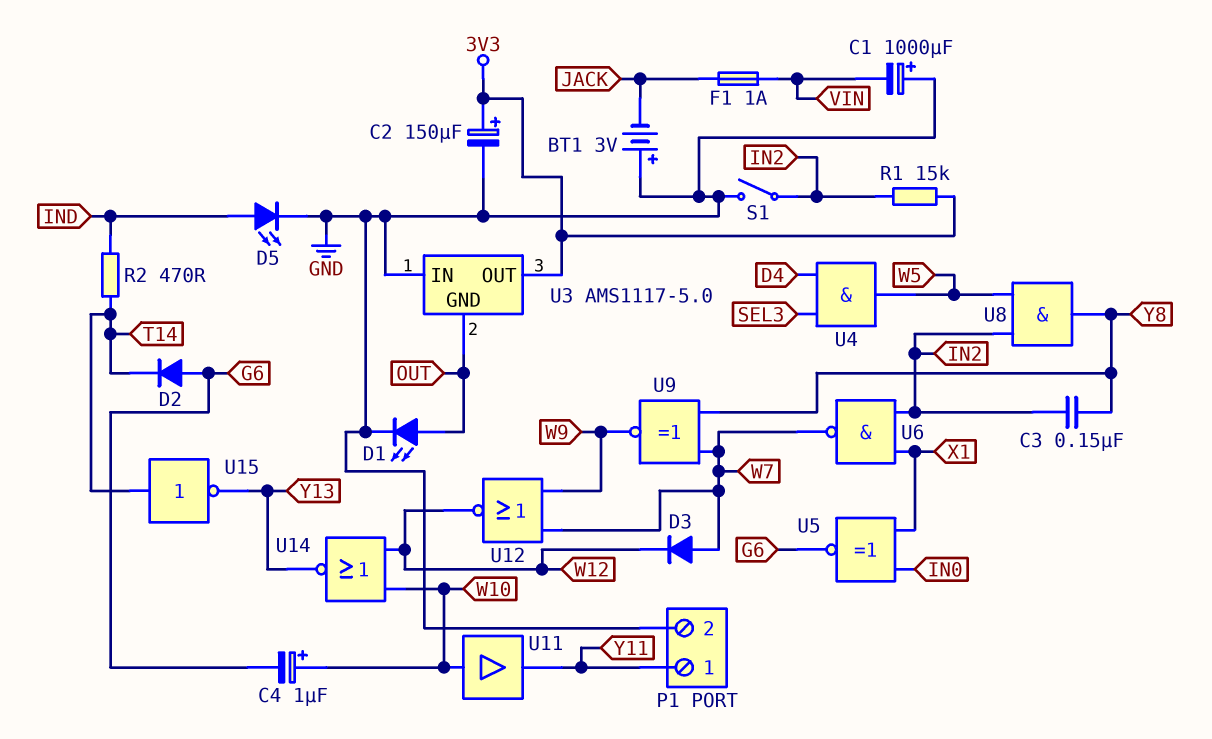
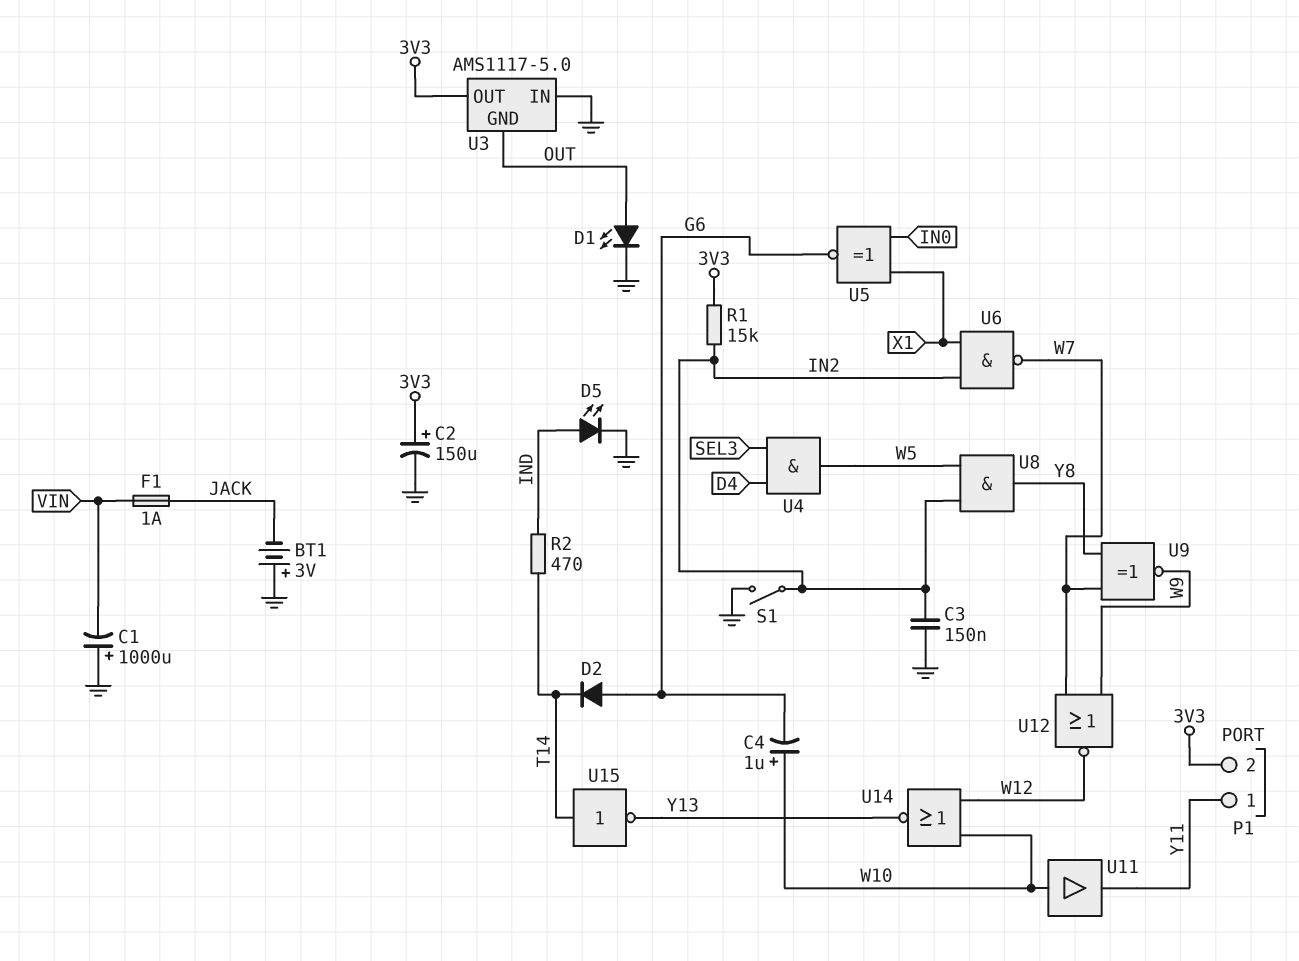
C3: 150nF (IN2, Y8) -> 150nF (GND, IN2)
D3: diode (A W7, K W12) -> none
P1 pin 2: GND -> 3V3

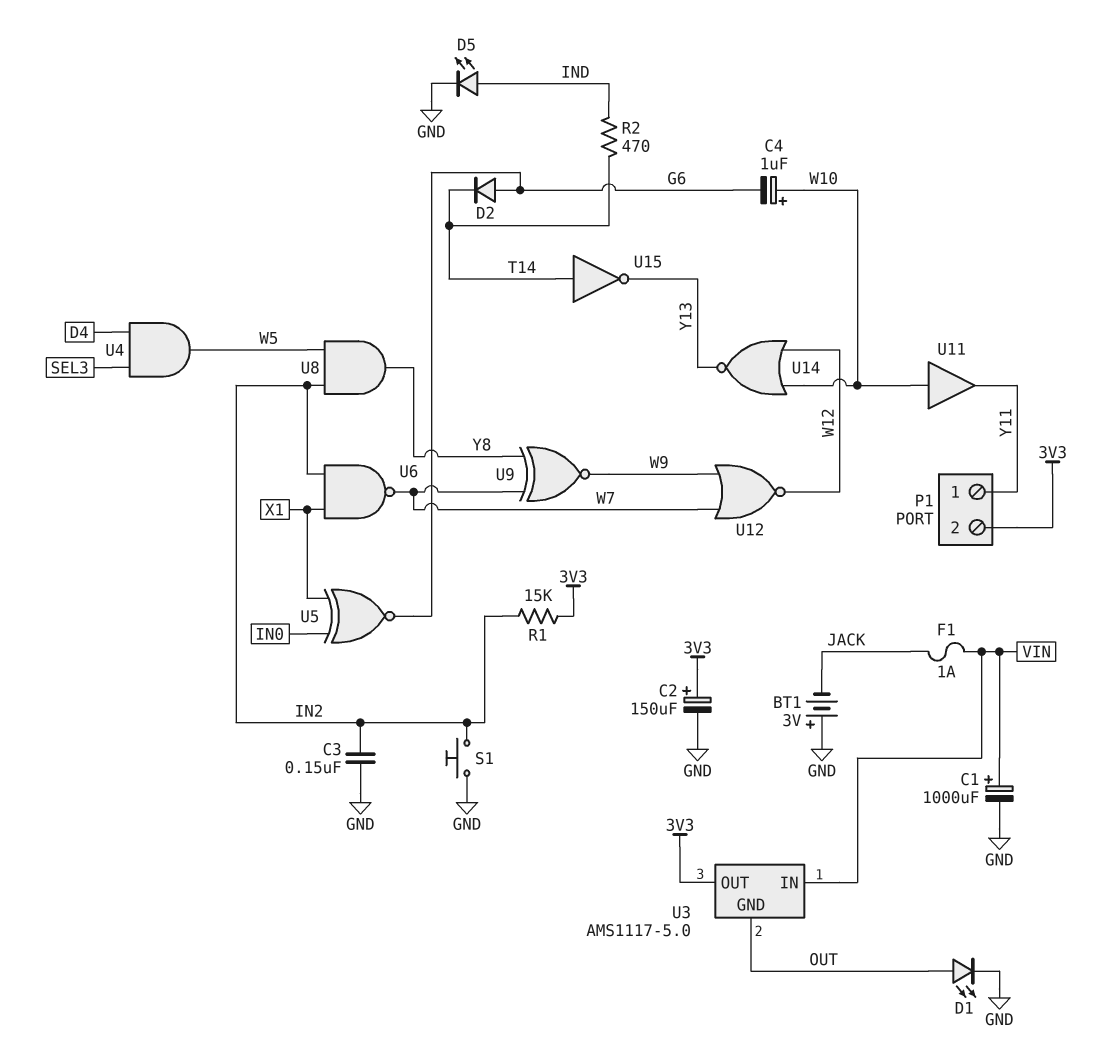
C1: 1000uF (plus GND, minus VIN) -> 1000uF (plus VIN, minus GND)
S1: switch (GND, IN2) -> button (GND, IN2)
U3 pin IN: GND -> VIN

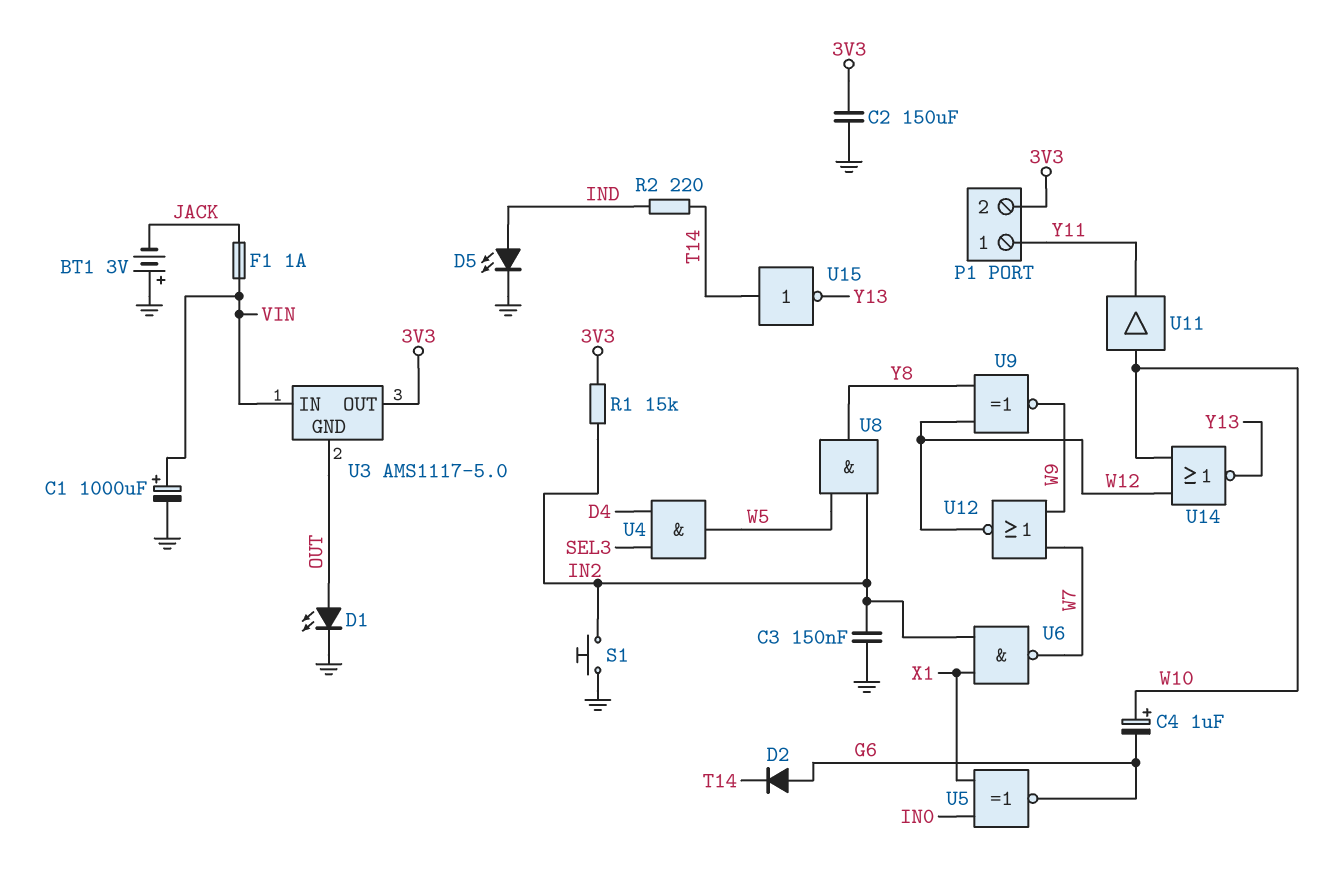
C2: 150uF (plus 3V3, minus GND) -> 150uF (3V3, GND)
R2: 470 (IND, T14) -> 220 (IND, T14)
U9: XNOR (in W7, in Y8, out W9) -> XNOR (in W12, in Y8, out W9)

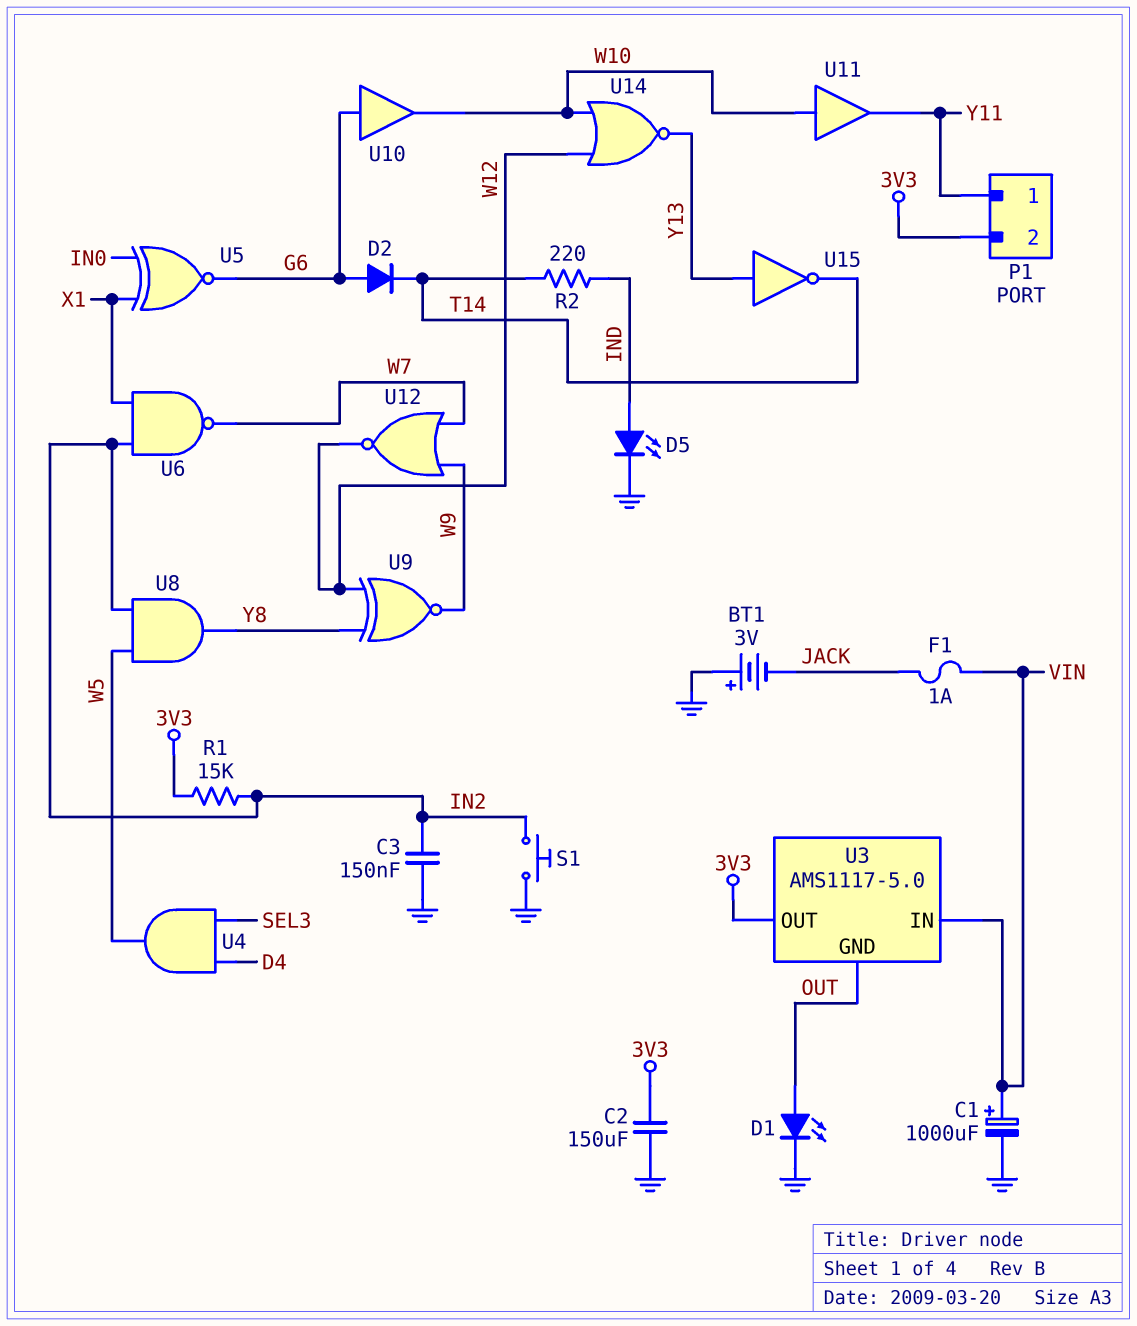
C4: 1uF (plus W10, minus G6) -> none
U10: none -> buffer (in G6, out W10)
U15: NOT (in T14, out Y13) -> NOT (in Y13, out T14)

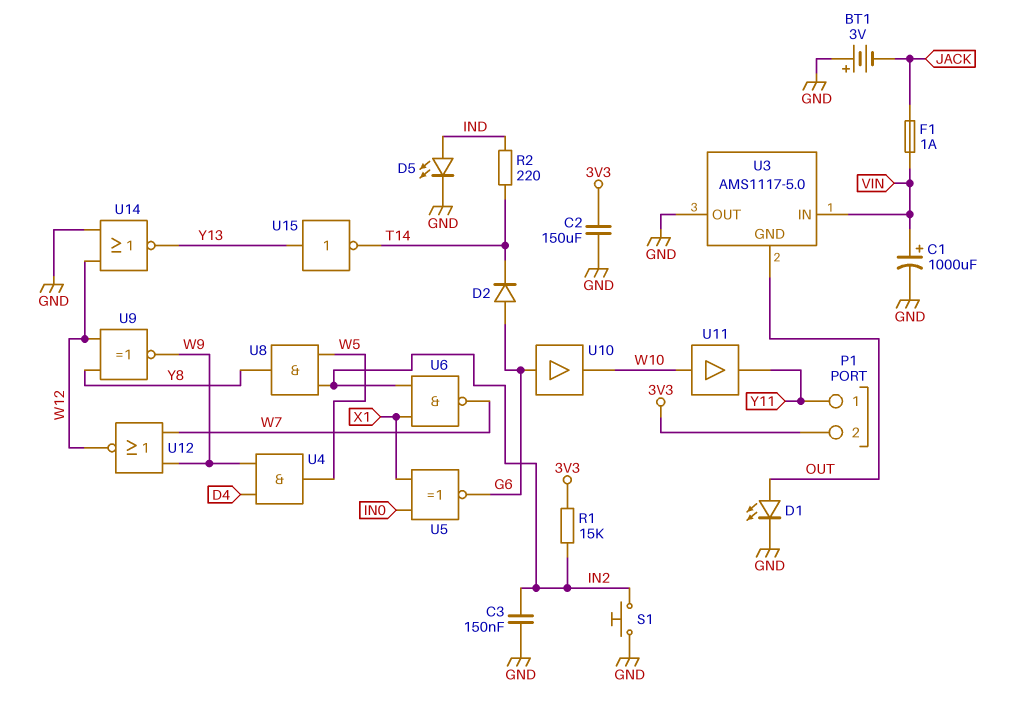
U3 pin OUT: 3V3 -> GND
U4: AND (in D4, in SEL3, out W5) -> AND (in D4, in W9, out W5)
U14: NOR (in W10, in W12, out Y13) -> NOR (in GND, in W12, out Y13)

